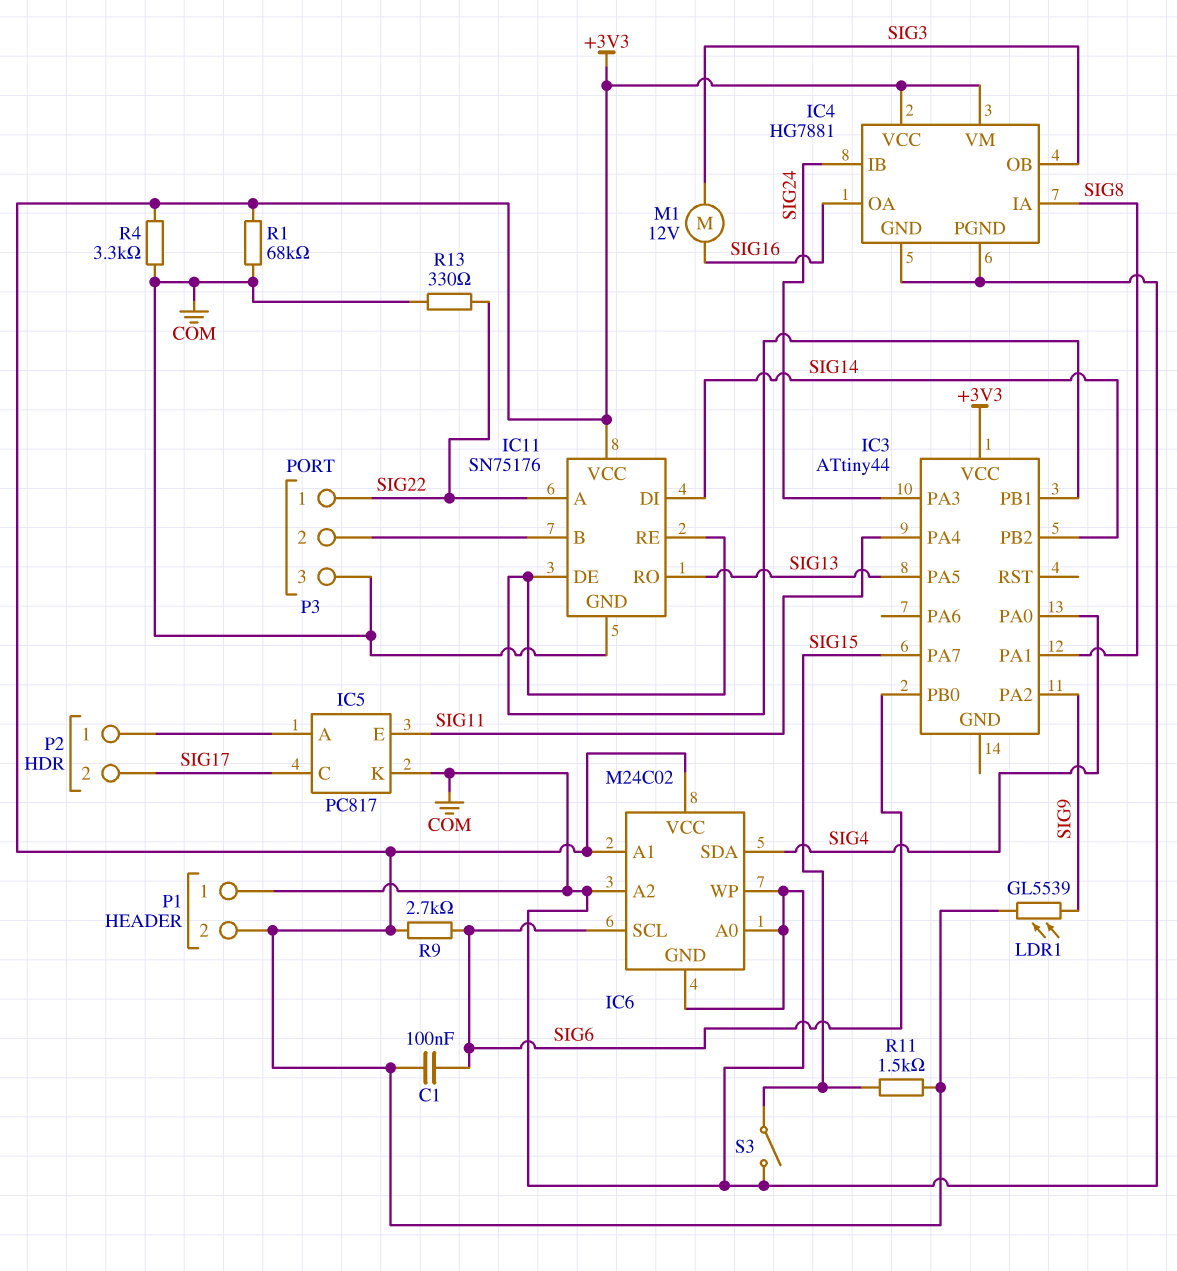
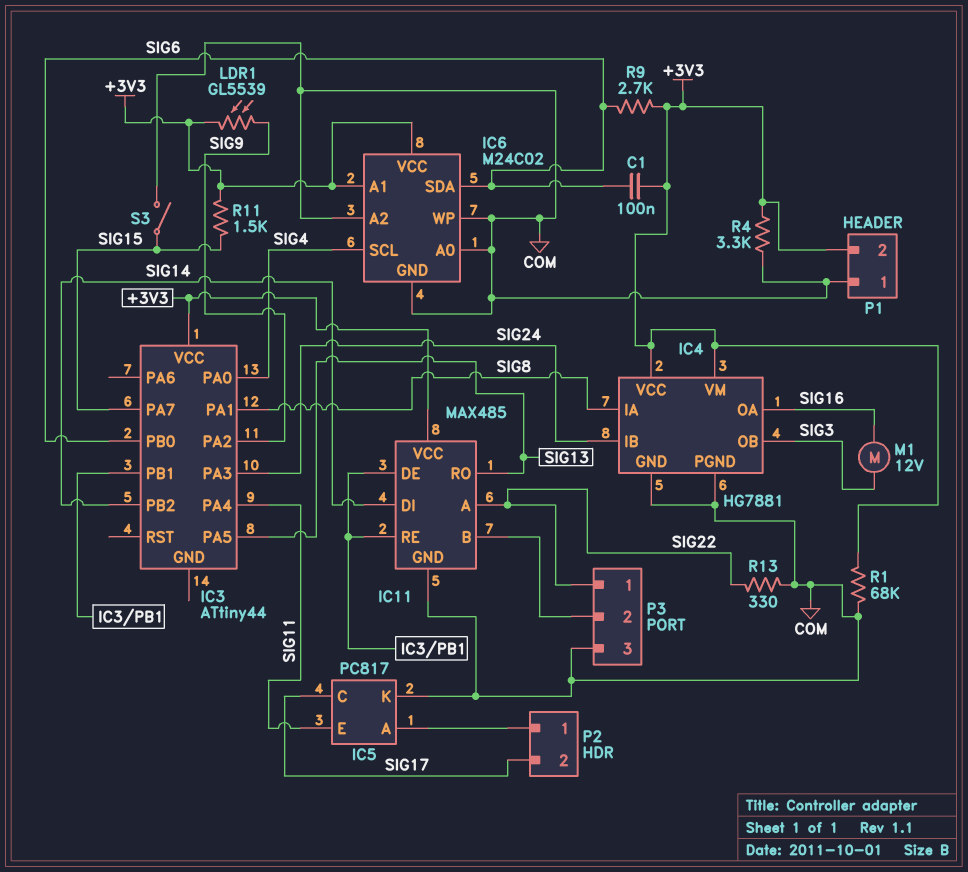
IC6 pin SCL: SIG6 -> SIG4
IC6 pin SDA: SIG4 -> SIG6
IC11: SN75176 -> MAX485

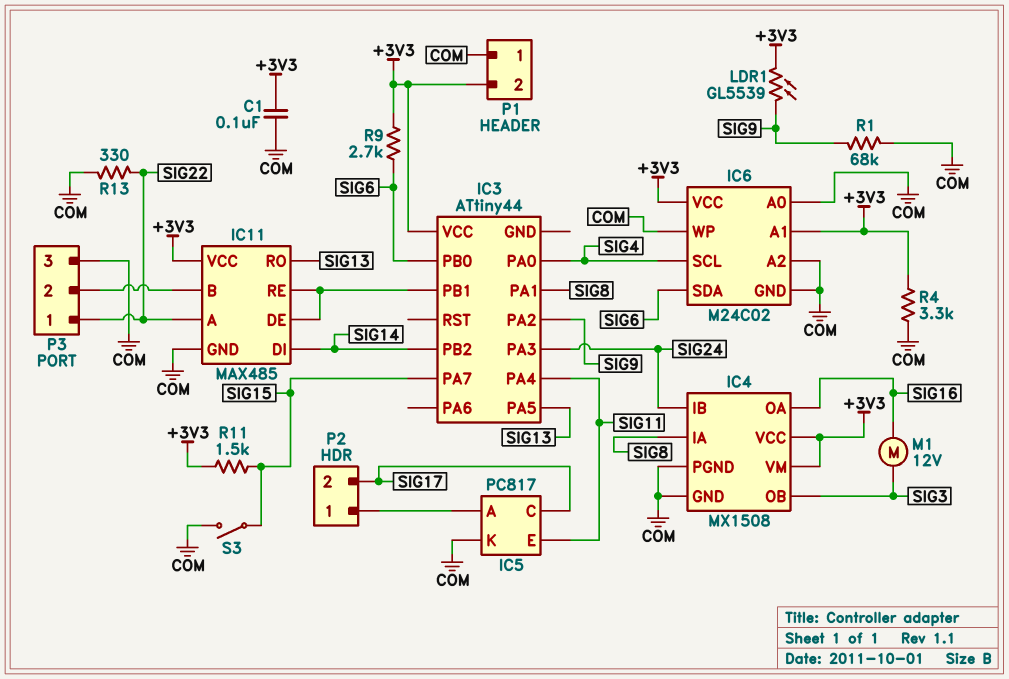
C1: 100nF (+3V3, SIG6) -> 100nF (+3V3, COM)
IC4: HG7881 -> MX1508
R1: 68k (+3V3, COM) -> 68k (COM, SIG9)

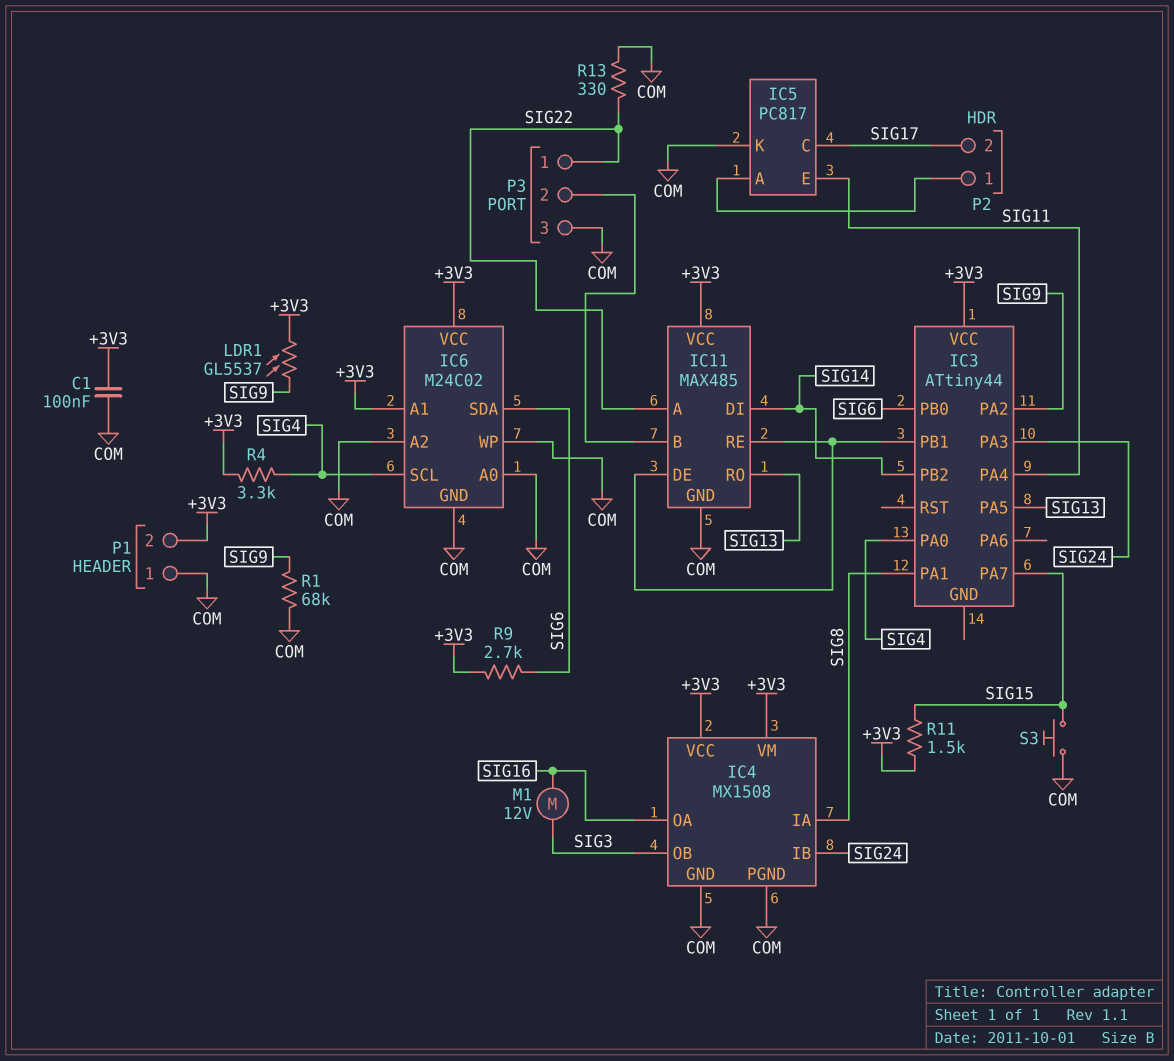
LDR1: GL5539 (+3V3, SIG9) -> GL5537 (+3V3, SIG9)
R4: 3.3k (+3V3, COM) -> 3.3k (+3V3, SIG4)
S3: switch (COM, SIG15) -> button (COM, SIG15)

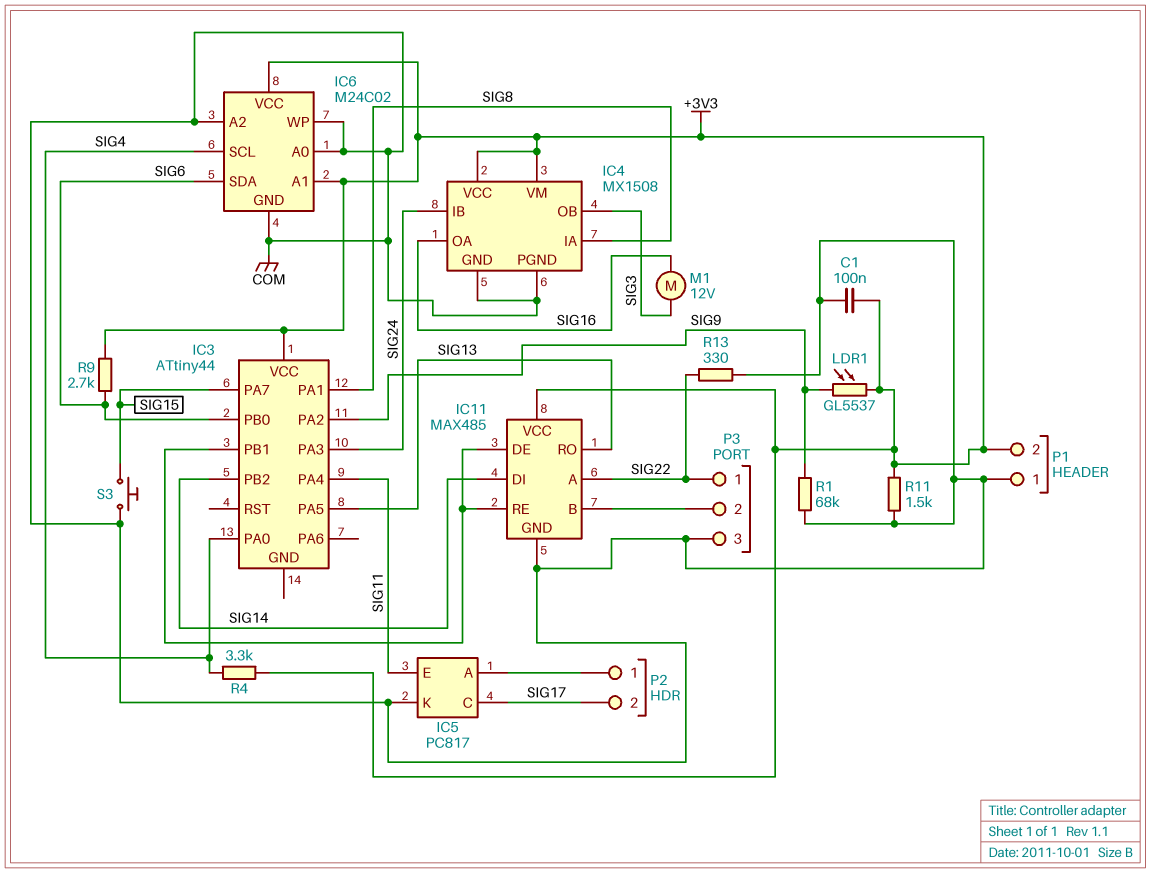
R11: 1.5k (+3V3, SIG15) -> 1.5k (+3V3, COM)

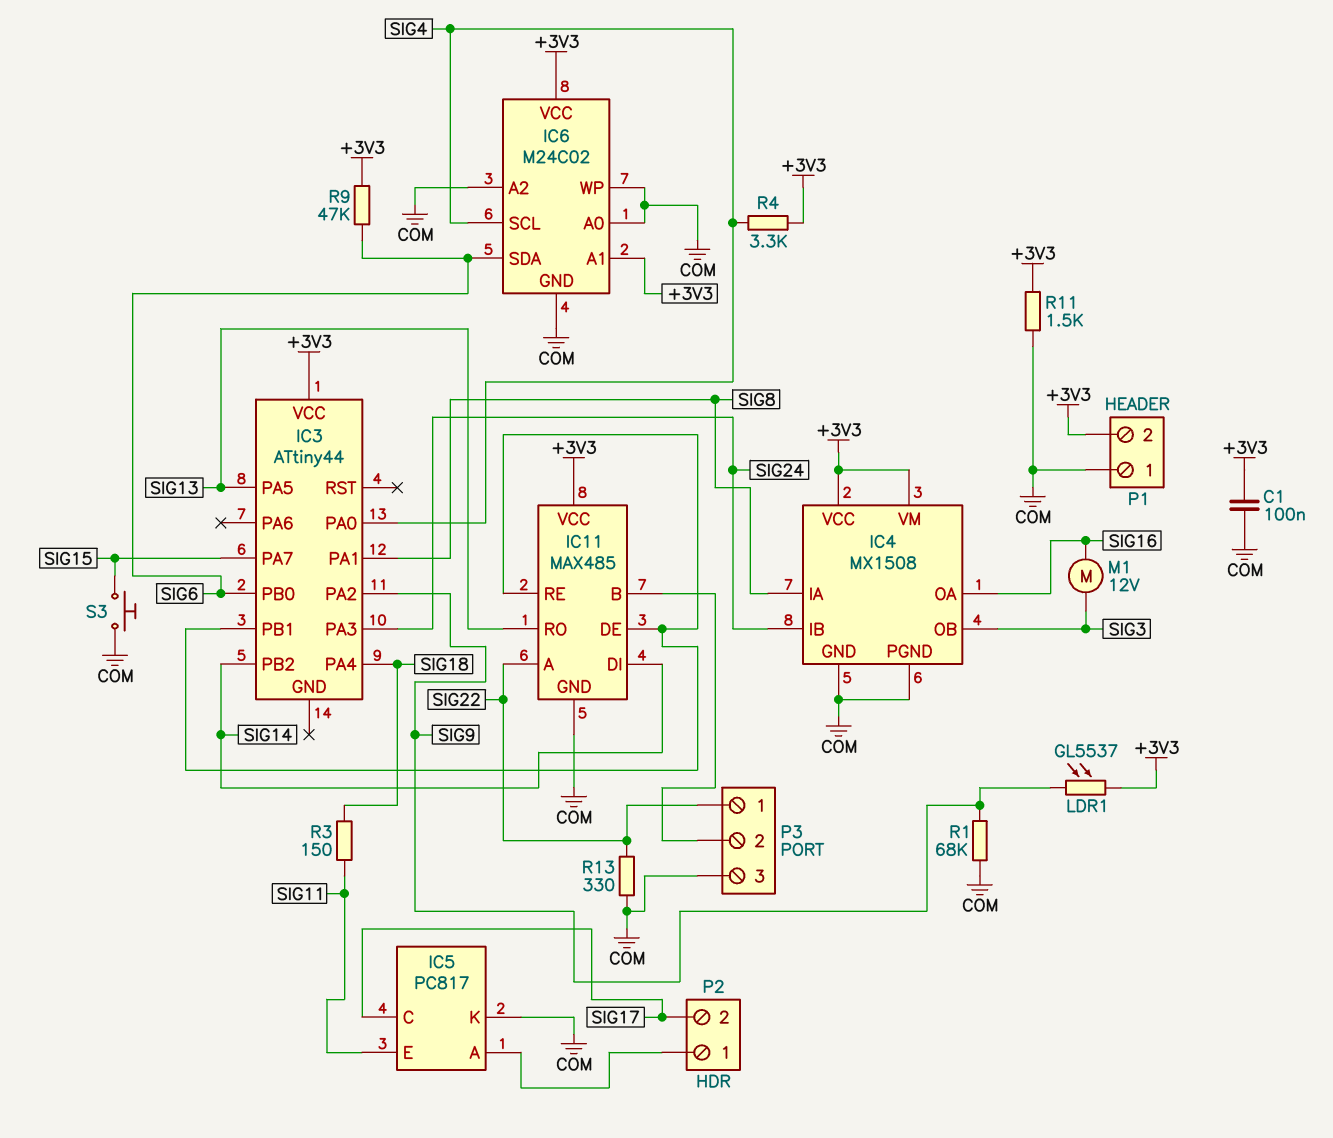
IC3 pin PA4: SIG11 -> SIG18
R3: none -> 150 (SIG11, SIG18)
R9: 2.7k (+3V3, SIG6) -> 47k (+3V3, SIG6)

